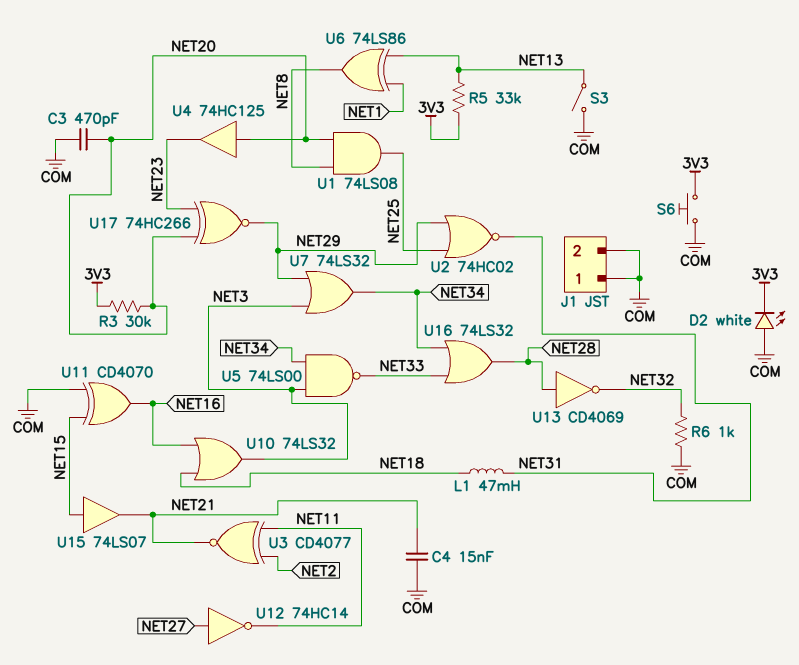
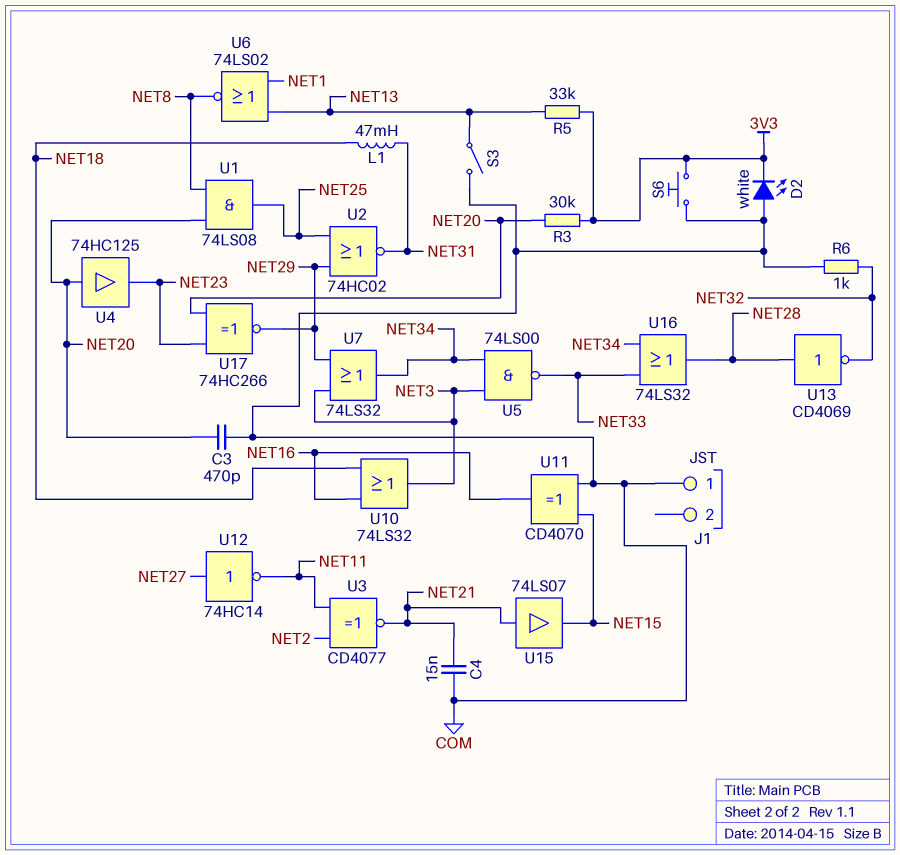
J1 pin 2: COM -> none
U6: XOR 74LS86 (in NET1, in NET13, out NET8) -> NOR 74LS02 (in NET1, in NET13, out NET8)
U15: buffer 74LS07 (in NET15, out NET21) -> buffer 74LS07 (in NET21, out NET15)

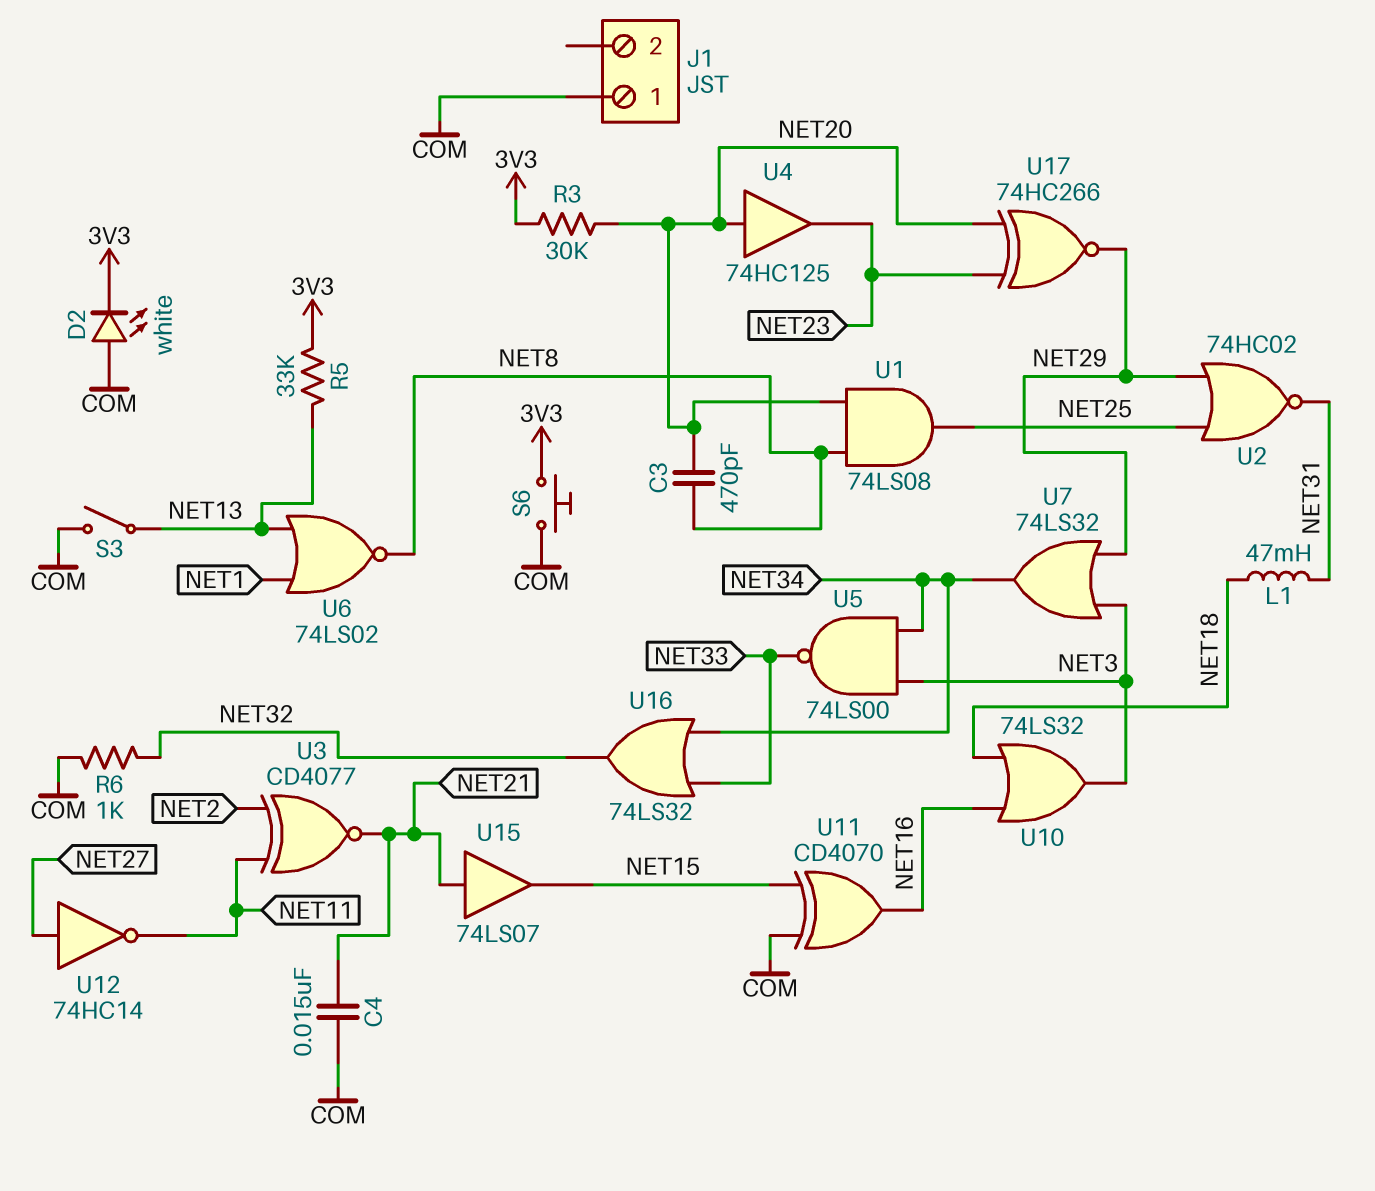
C3: 470pF (COM, NET20) -> 470pF (NET8, NET20)
U13: NOT CD4069 (in NET28, out NET32) -> none
U16: OR 74LS32 (in NET33, in NET34, out NET28) -> OR 74LS32 (in NET33, in NET34, out NET32)

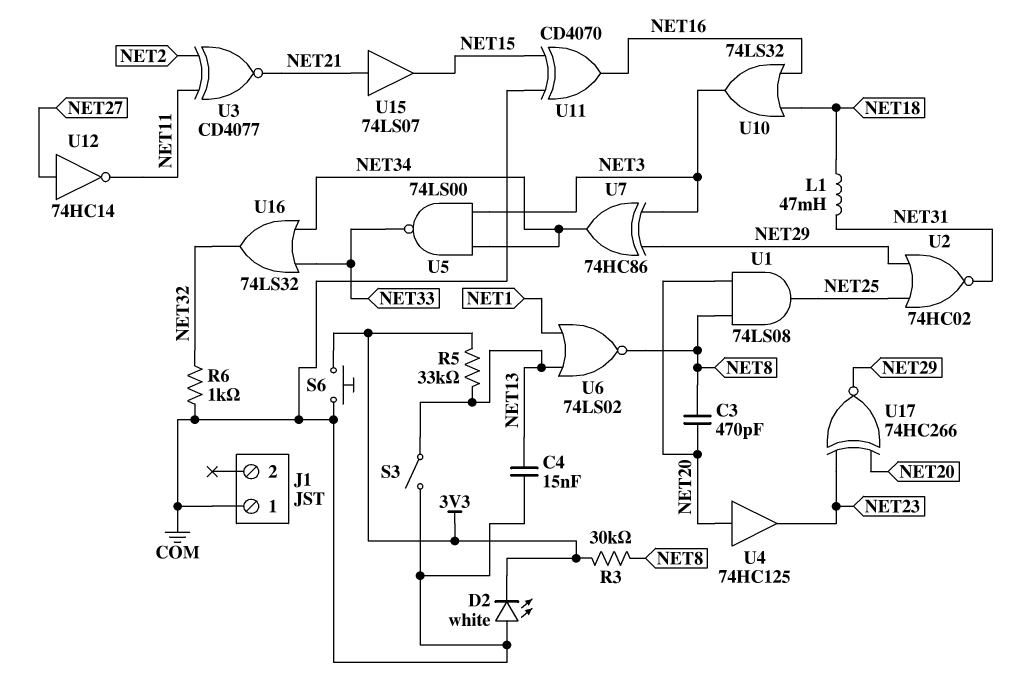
C4: 15nF (COM, NET21) -> 15nF (COM, NET13)
R3: 30k (3V3, NET20) -> 30k (3V3, NET8)
U7: OR 74LS32 (in NET3, in NET29, out NET34) -> XOR 74HC86 (in NET3, in NET29, out NET34)

